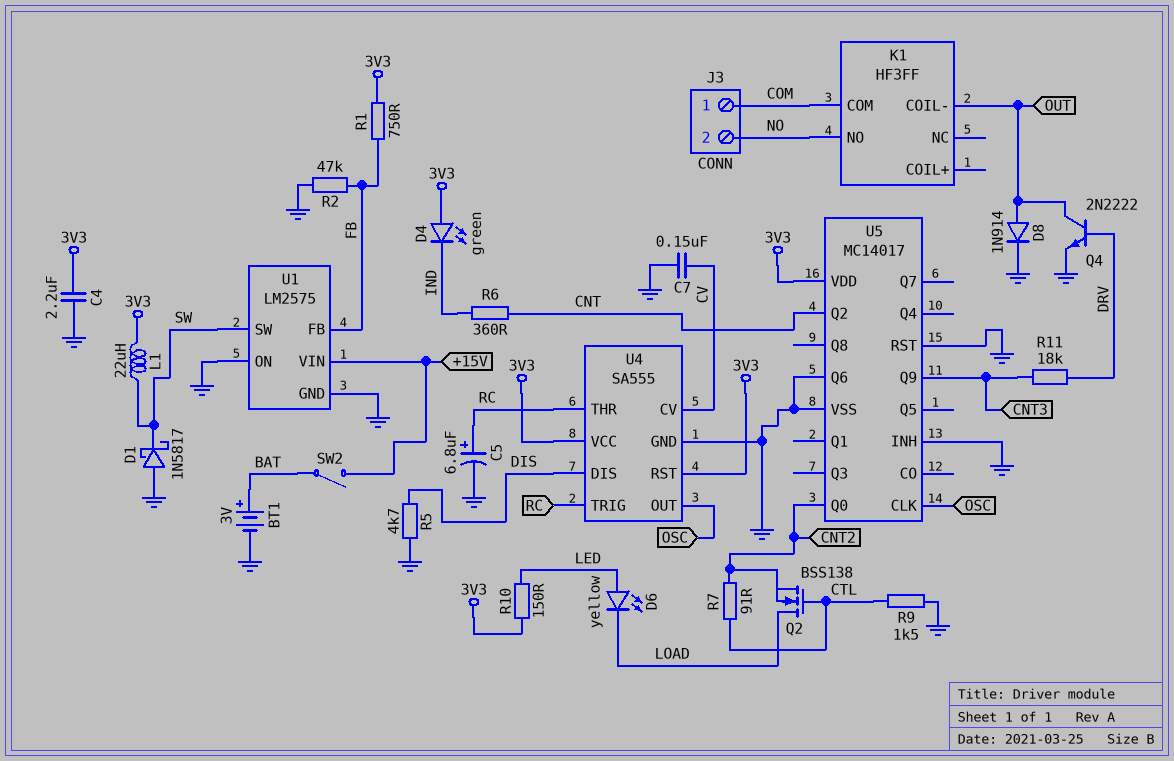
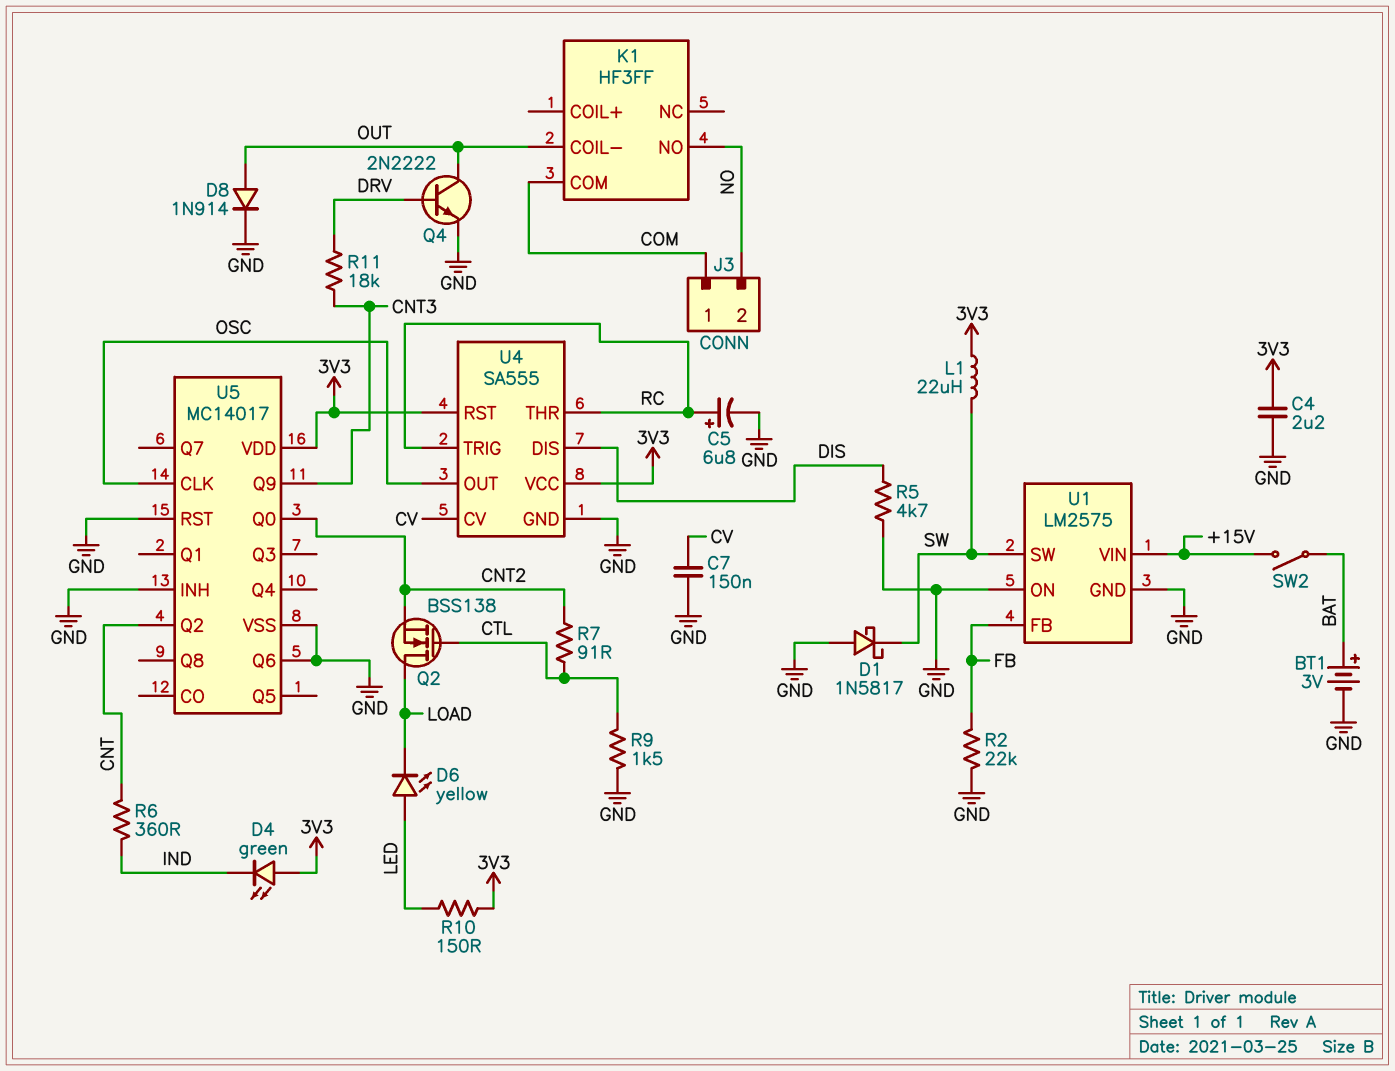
R1: 750 (3V3, FB) -> none
R2: 47k (FB, GND) -> 22k (FB, GND)

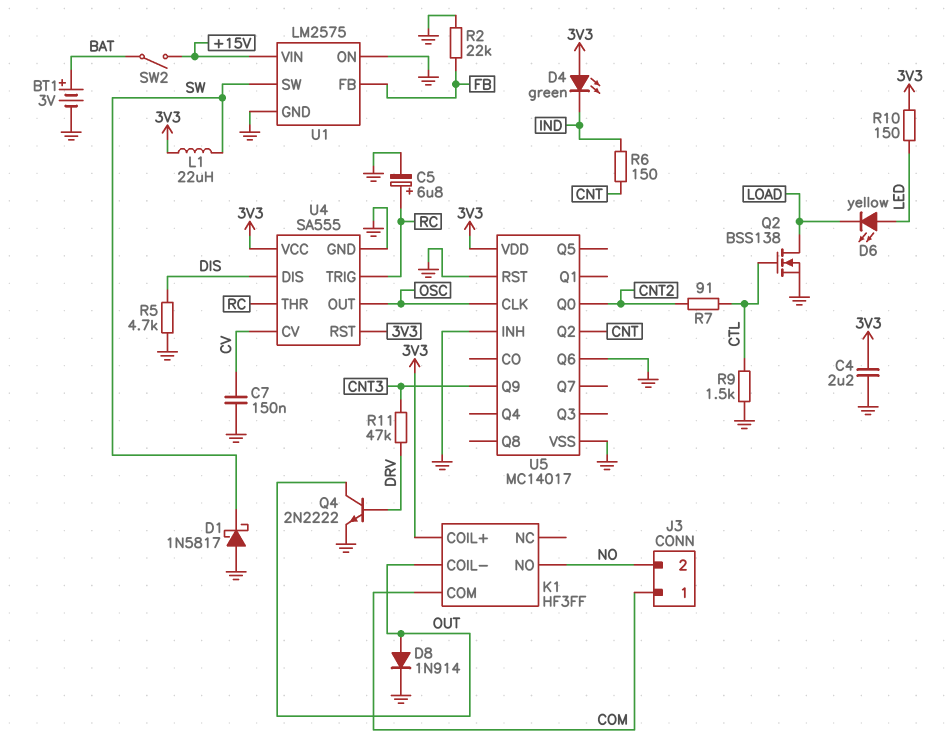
K1 pin COIL+: none -> 3V3
Q2: NMOS BSS138 (G CTL, D LOAD, S CNT2) -> NMOS BSS138 (G CTL, D LOAD, S GND)
R6: 360 (CNT, IND) -> 150 (CNT, IND)
R11: 18k (CNT3, DRV) -> 47k (CNT3, DRV)

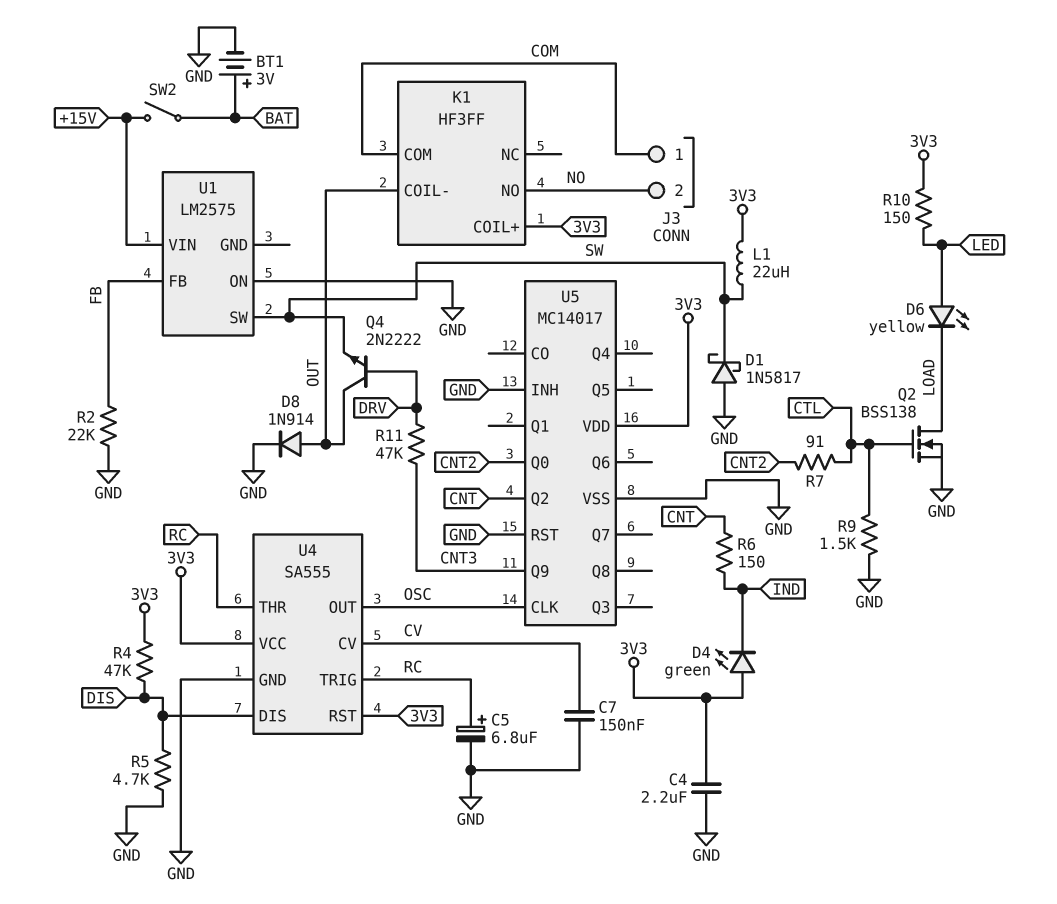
Q4: NPN 2N2222 (B DRV, C OUT, E GND) -> NPN 2N2222 (B DRV, C OUT, E SW)
R4: none -> 47k (3V3, DIS)
U1 pin GND: GND -> none
U5 pin Q6: GND -> none

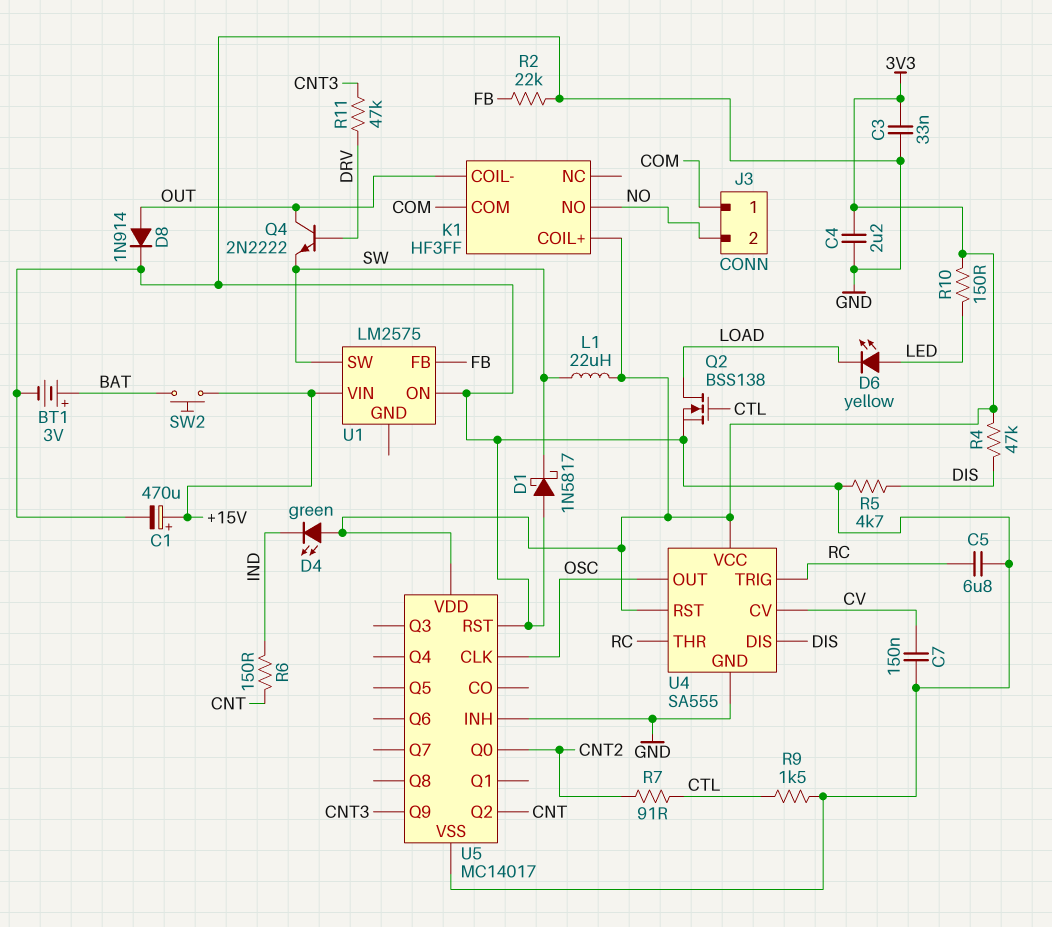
C1: none -> 470uF (plus +15V, minus GND)
C3: none -> 33nF (3V3, GND)
C5: 6.8uF (plus RC, minus GND) -> 6.8uF (GND, RC)
SW2: switch (+15V, BAT) -> button (+15V, BAT)

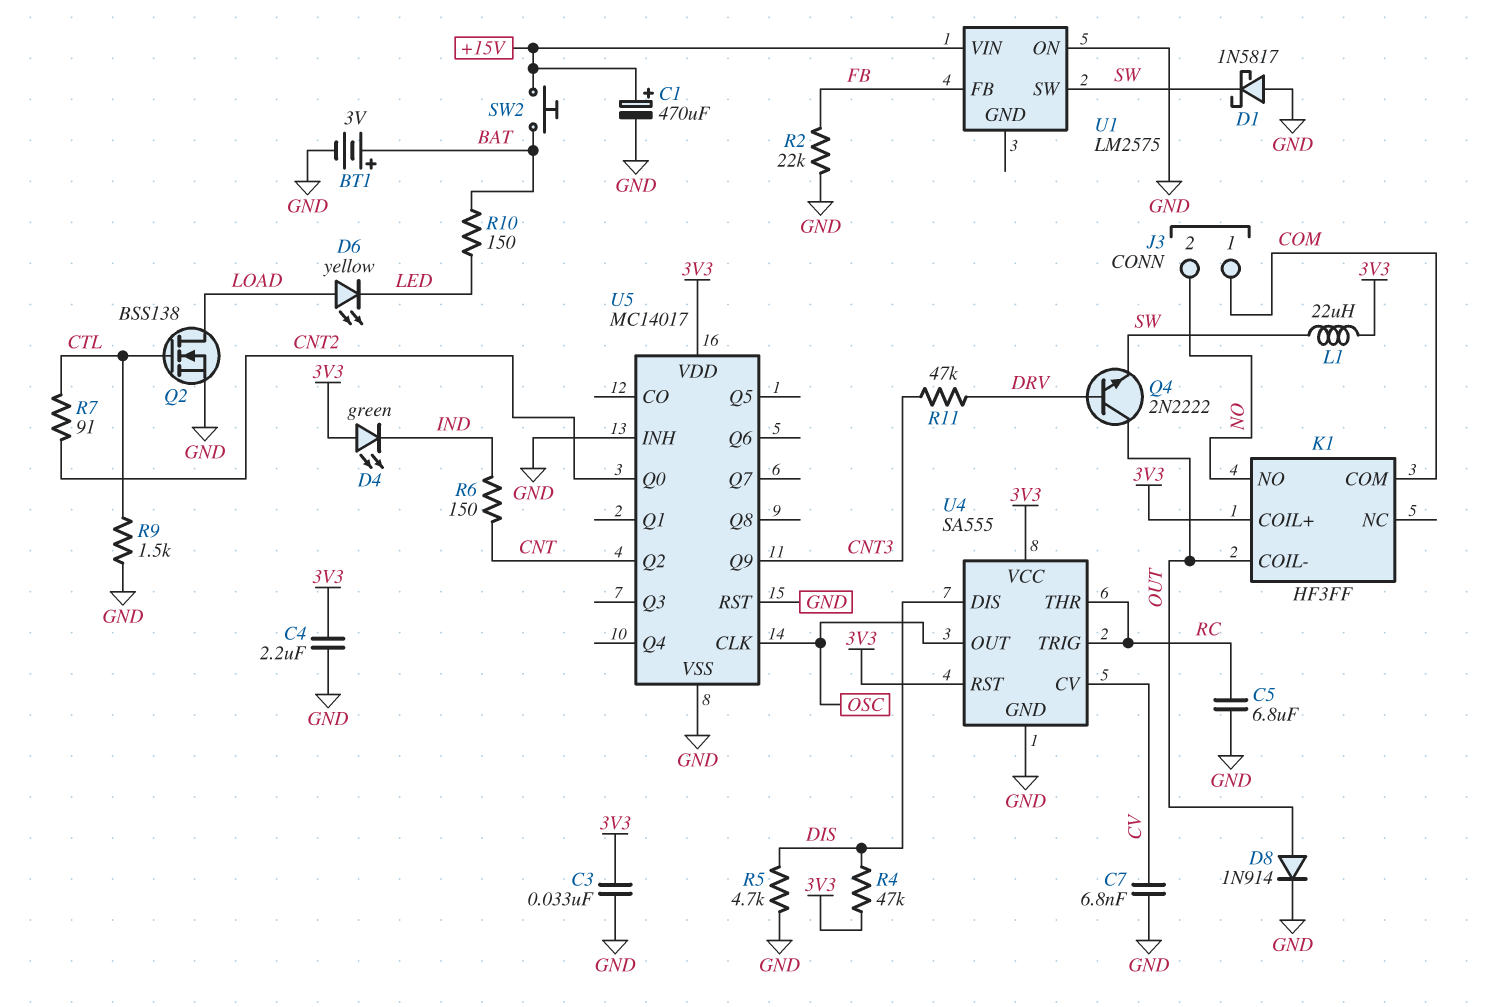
C7: 150nF (CV, GND) -> 6.8nF (CV, GND)
D6: LED yellow (A LED, K LOAD) -> LED yellow (A LOAD, K LED)
R10: 150 (3V3, LED) -> 150 (BAT, LED)

